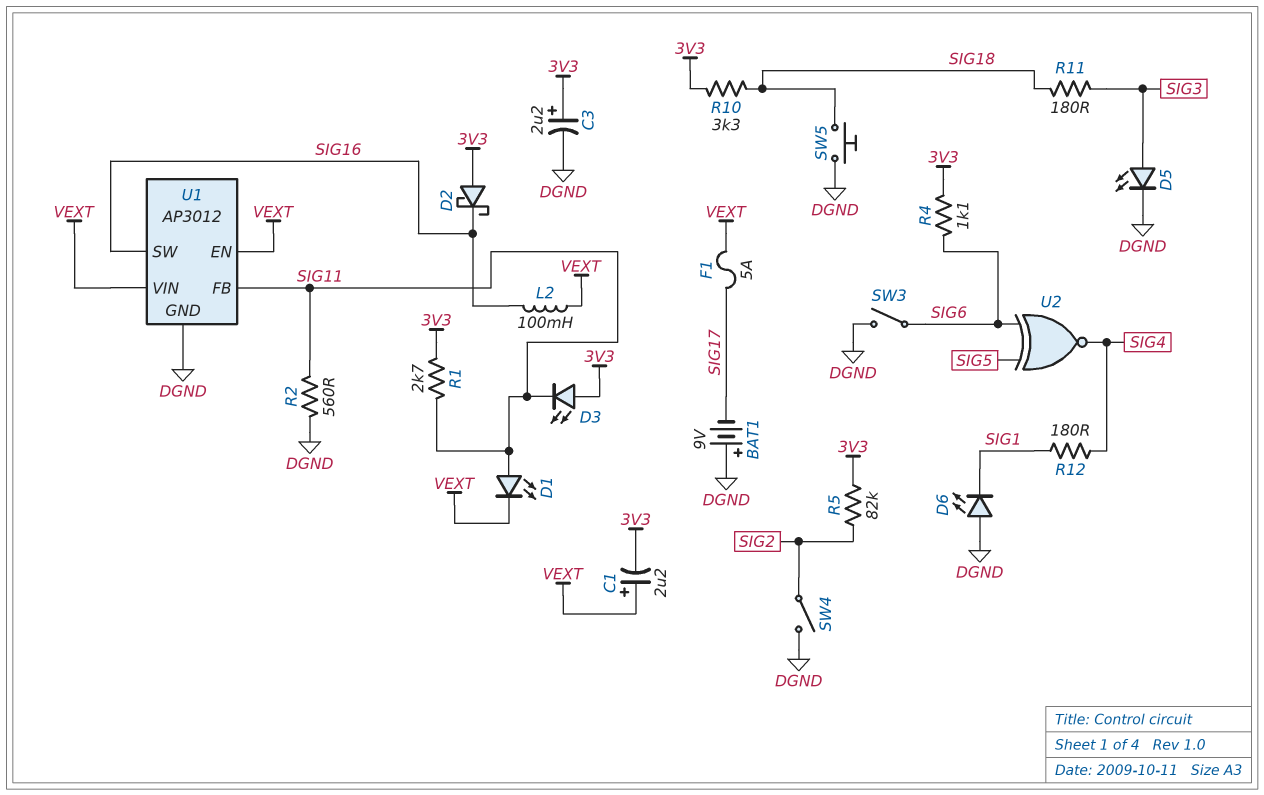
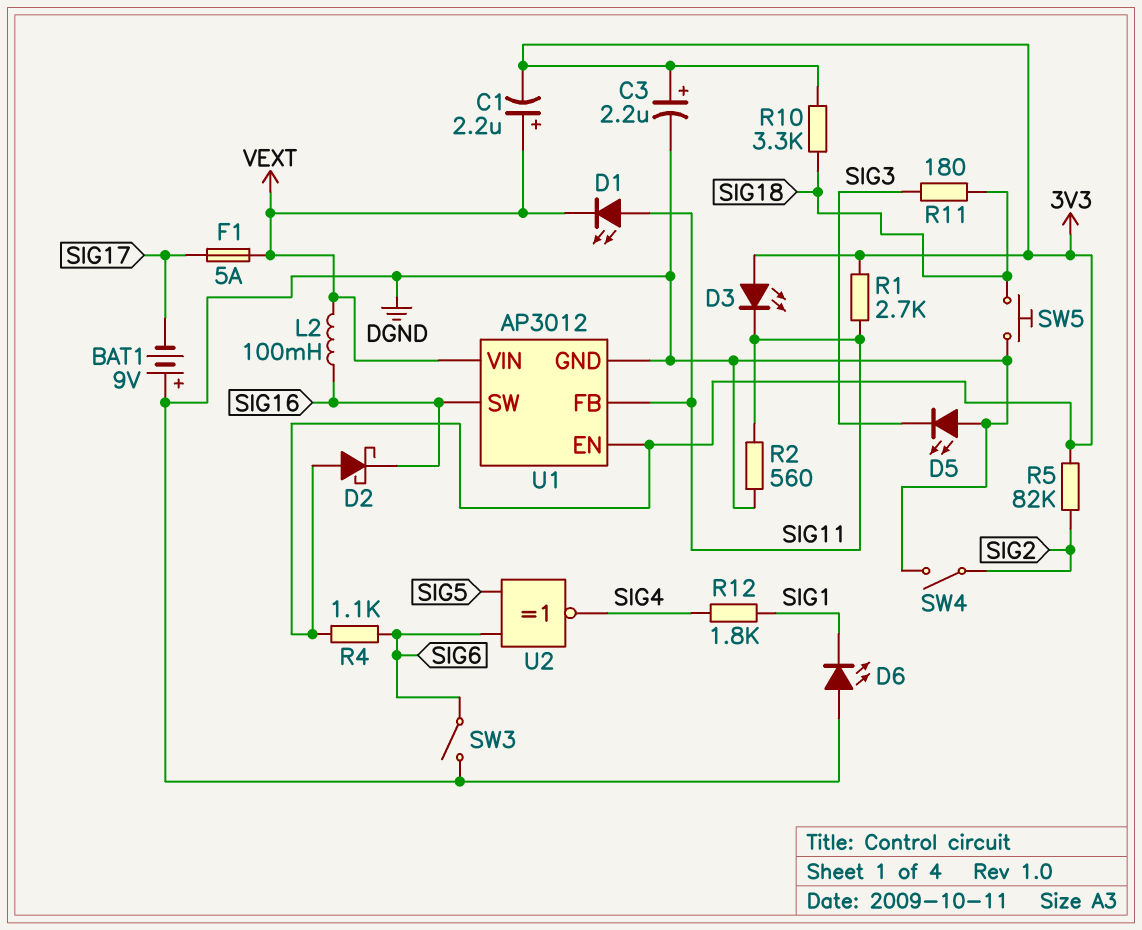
D5: LED (A SIG3, K DGND) -> LED (A DGND, K SIG3)
R12: 180 (SIG1, SIG4) -> 1.8k (SIG1, SIG4)
U1 pin EN: VEXT -> 3V3

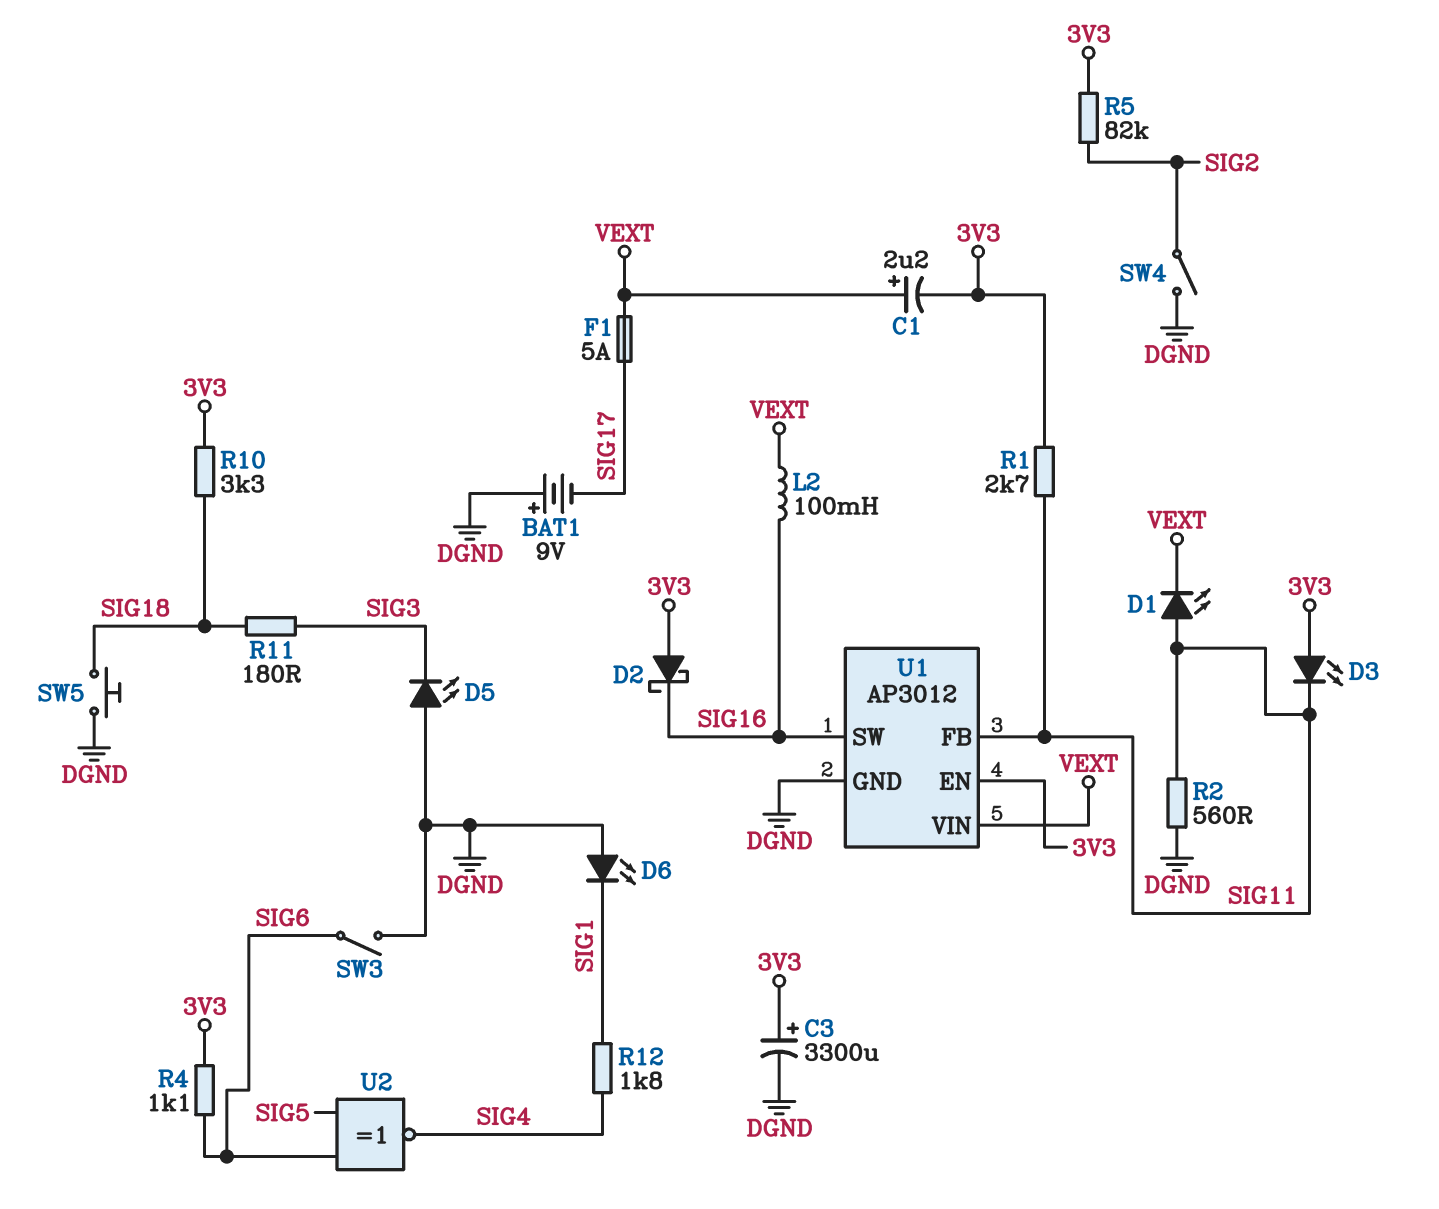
C3: 2.2uF (plus 3V3, minus DGND) -> 3300uF (plus 3V3, minus DGND)

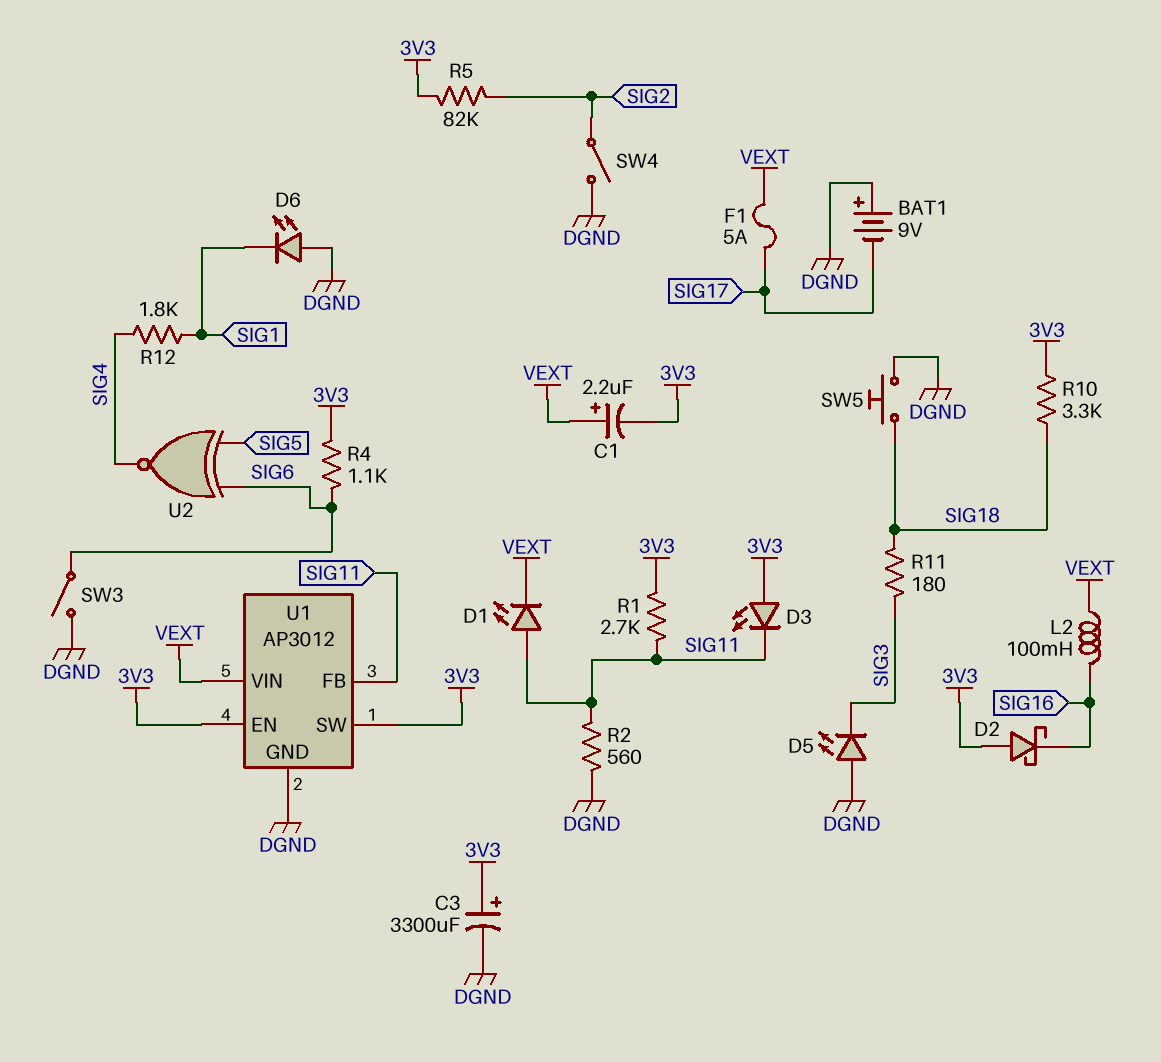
U1 pin SW: SIG16 -> 3V3

